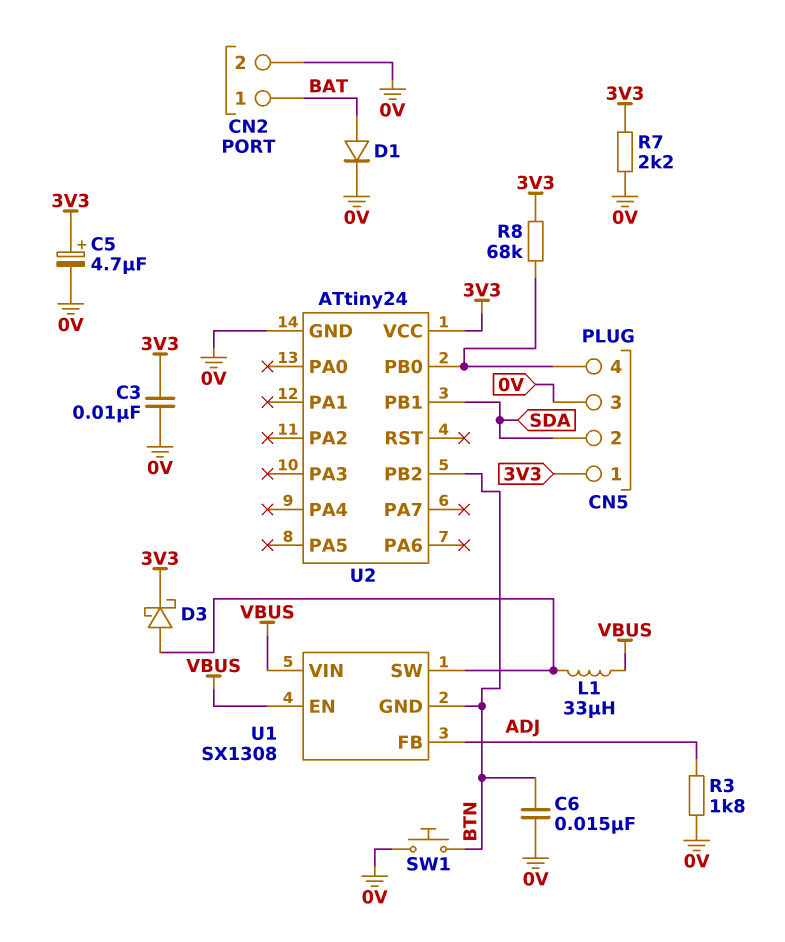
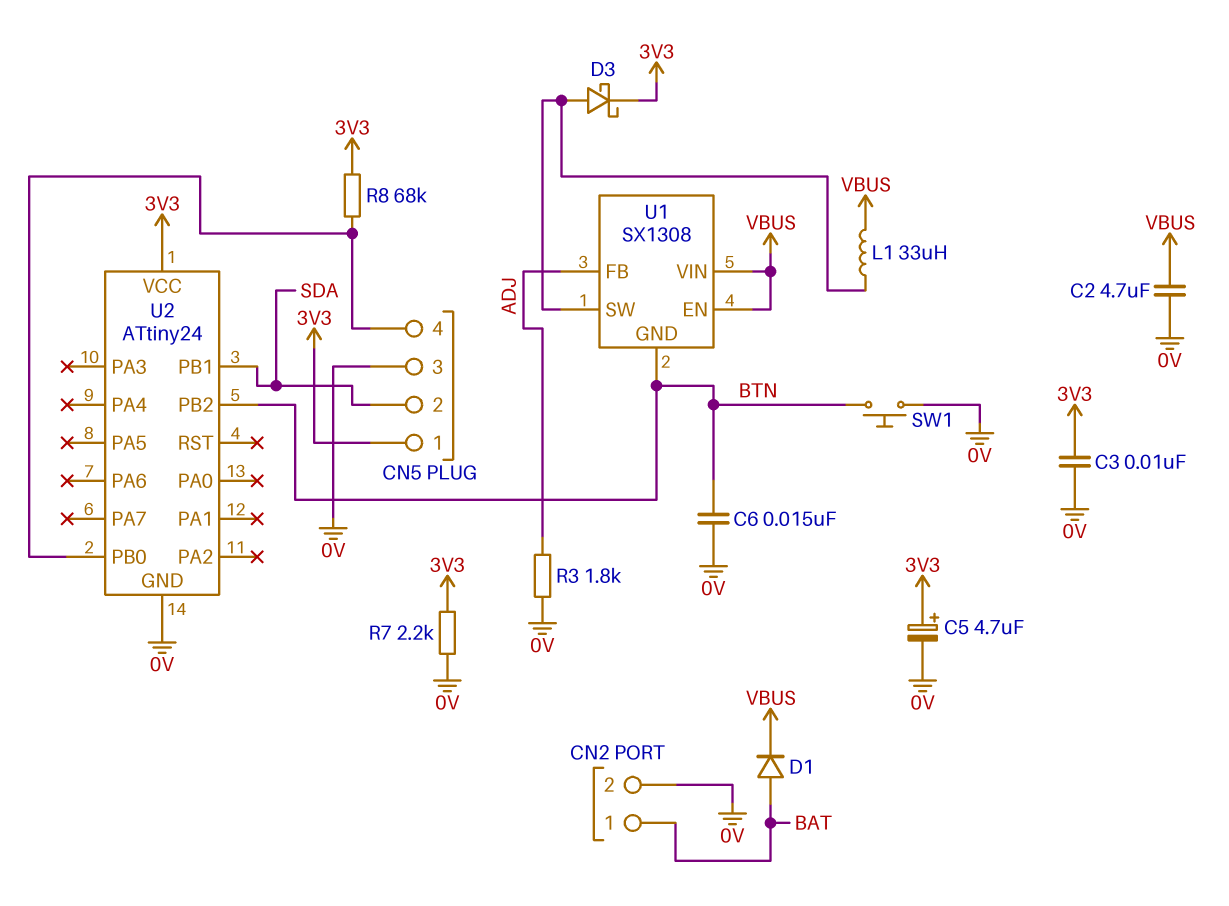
C2: none -> 4.7uF (0V, VBUS)
D1: diode (A BAT, K 0V) -> diode (A BAT, K VBUS)

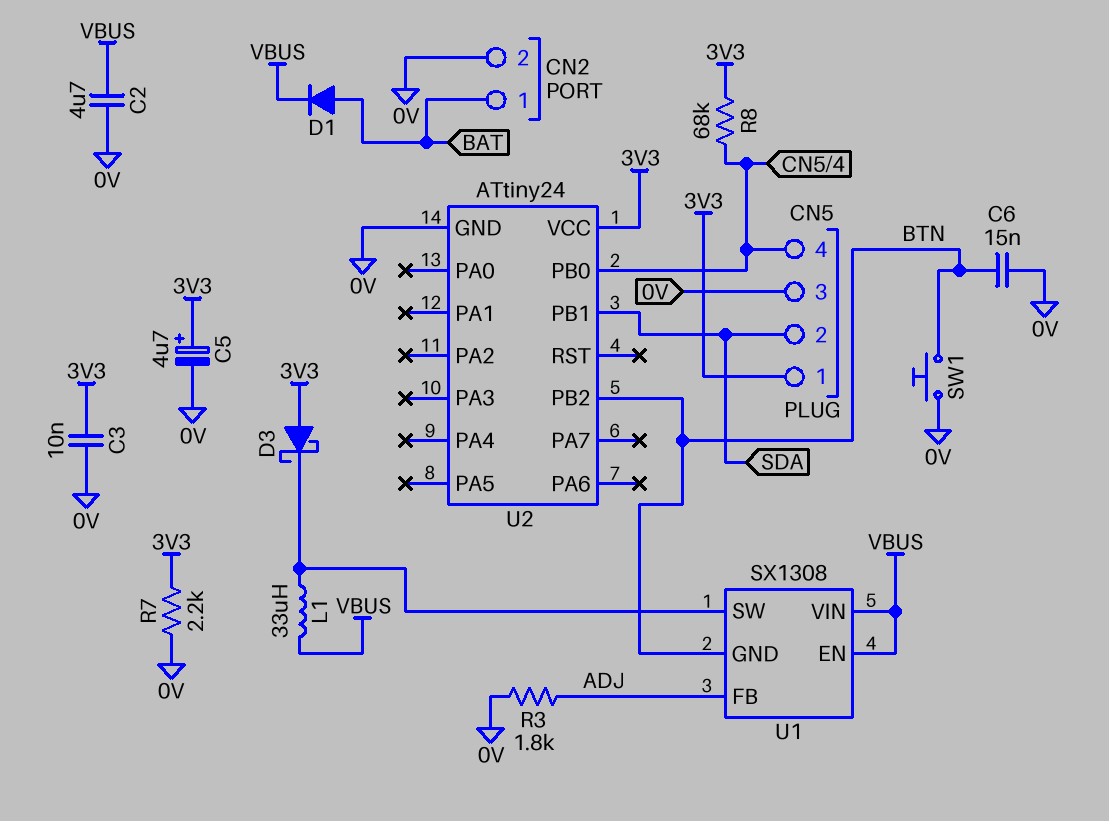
D3: schottky (A U1/SW, K 3V3) -> schottky (A 3V3, K U1/SW)

